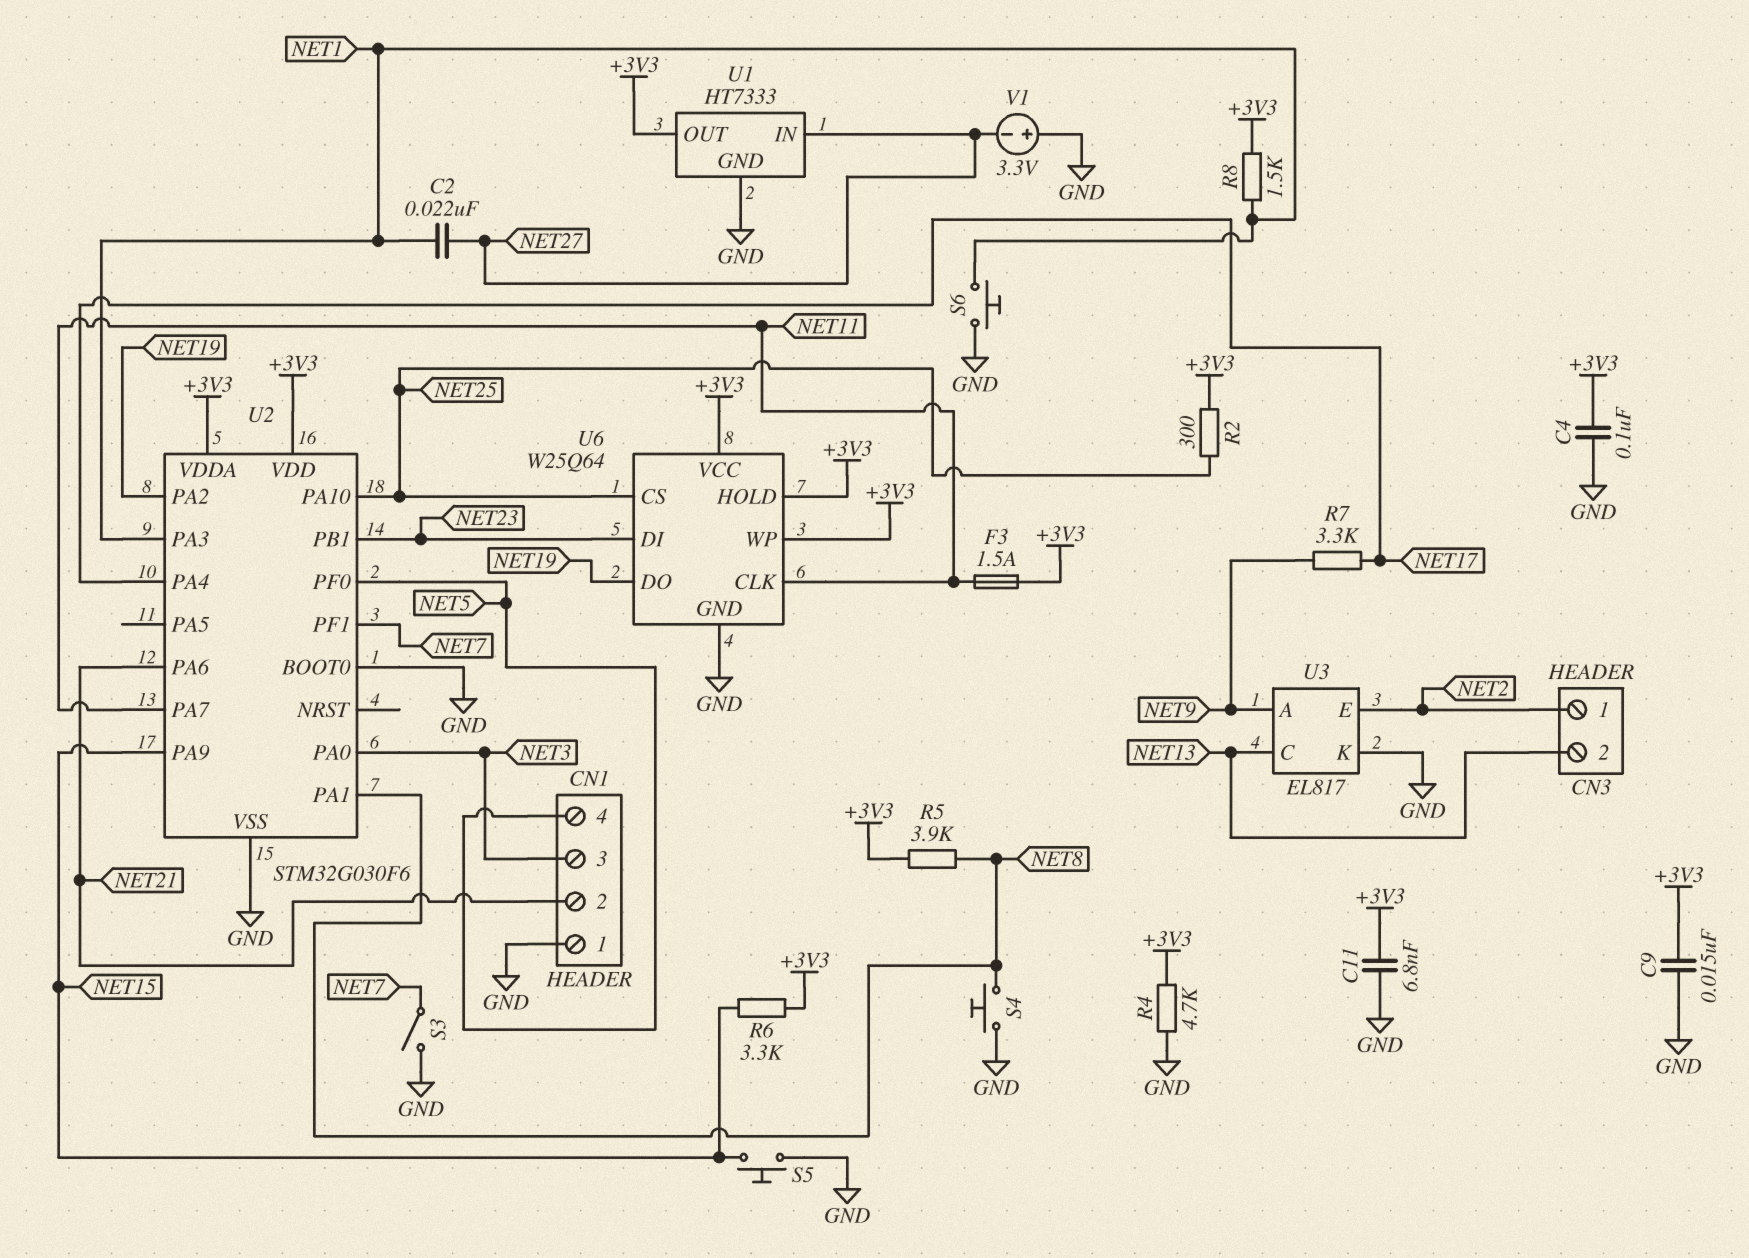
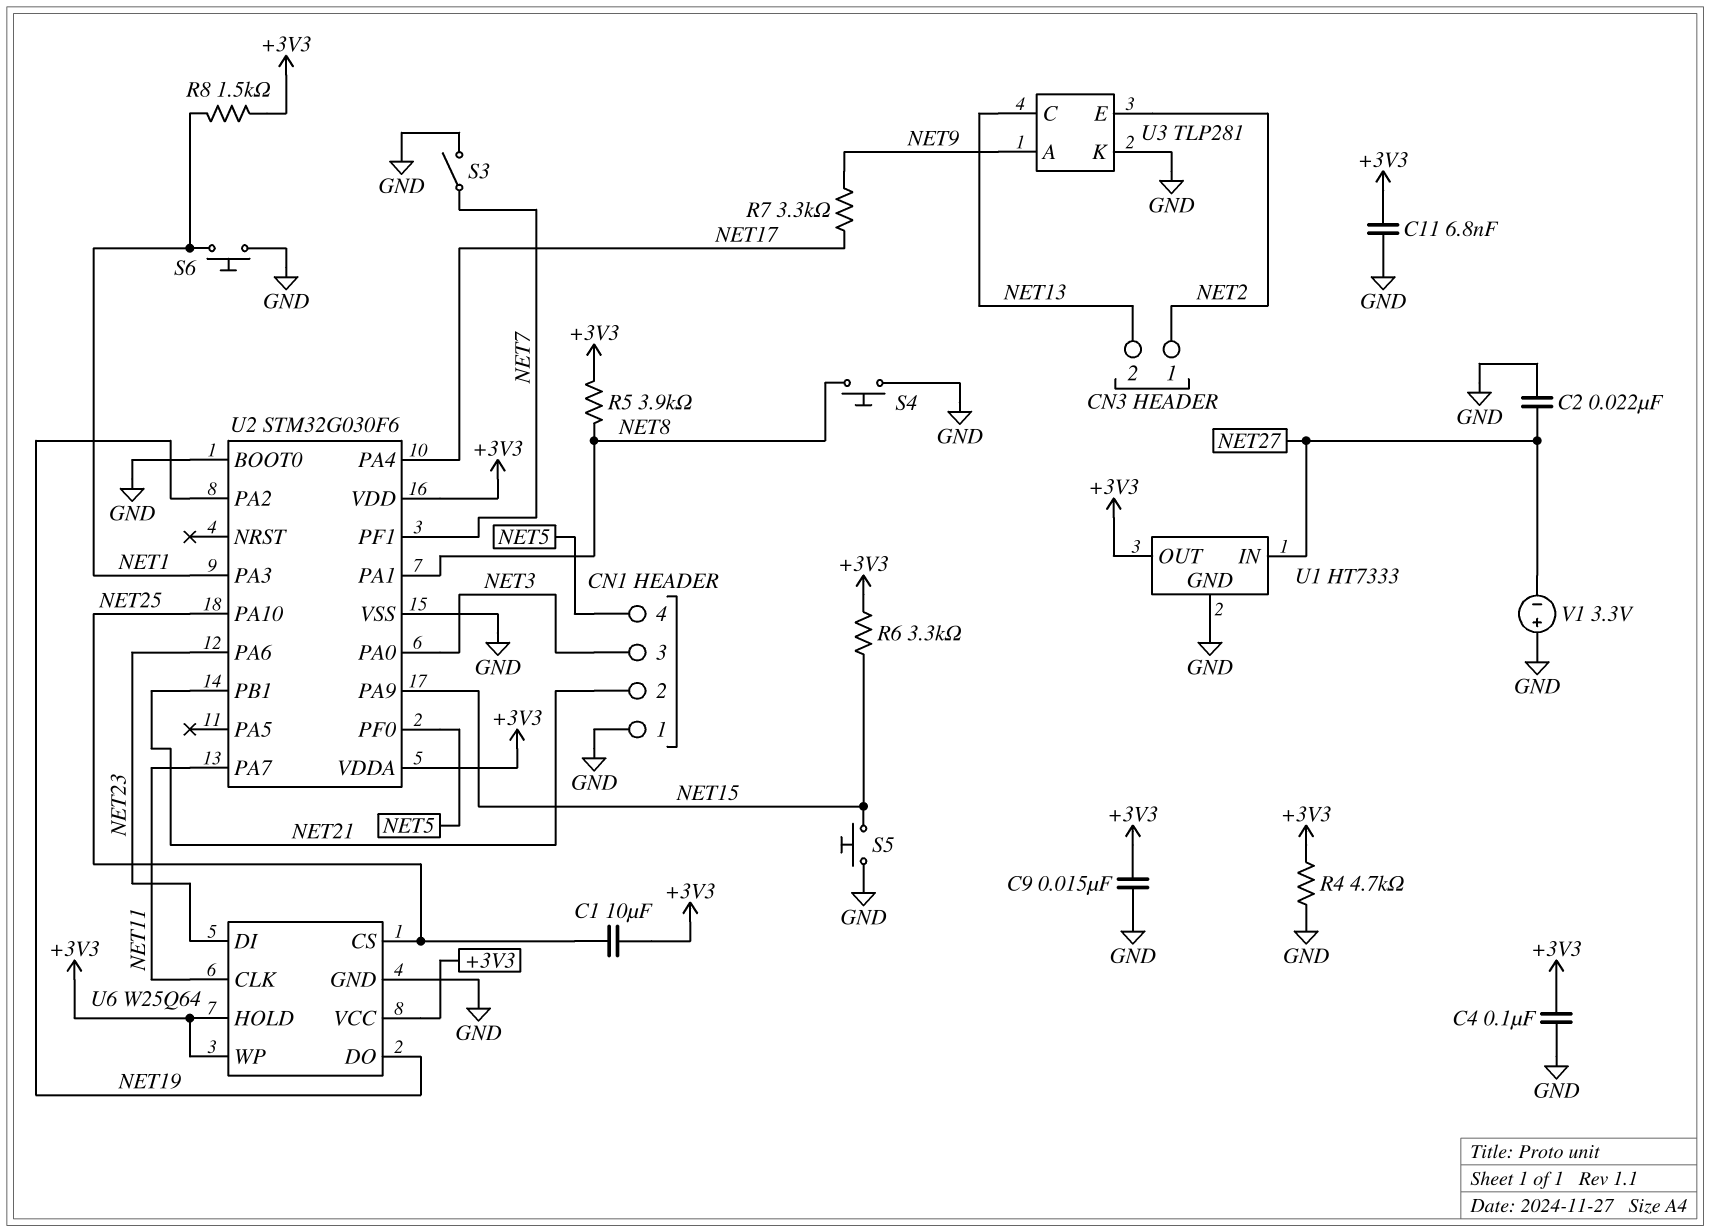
C1: none -> 10uF (+3V3, NET25)
C2: 22nF (NET1, NET27) -> 22nF (GND, NET27)
F3: 1.5A (+3V3, NET11) -> none
R2: 300 (+3V3, NET25) -> none
U2 pin PA6: NET21 -> NET23
U2 pin PB1: NET23 -> NET21
U3: EL817 -> TLP281

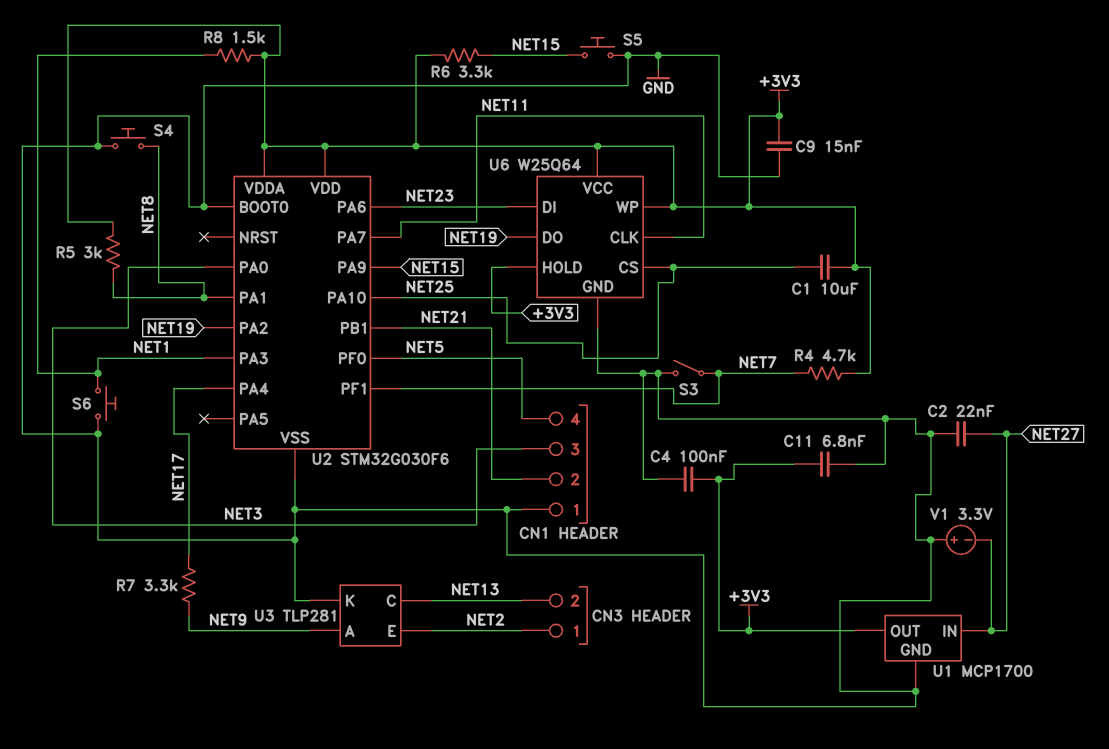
R4: 4.7k (+3V3, GND) -> 4.7k (+3V3, NET7)
R5: 3.9k (+3V3, NET8) -> 3k (+3V3, NET8)
U1: HT7333 -> MCP1700

